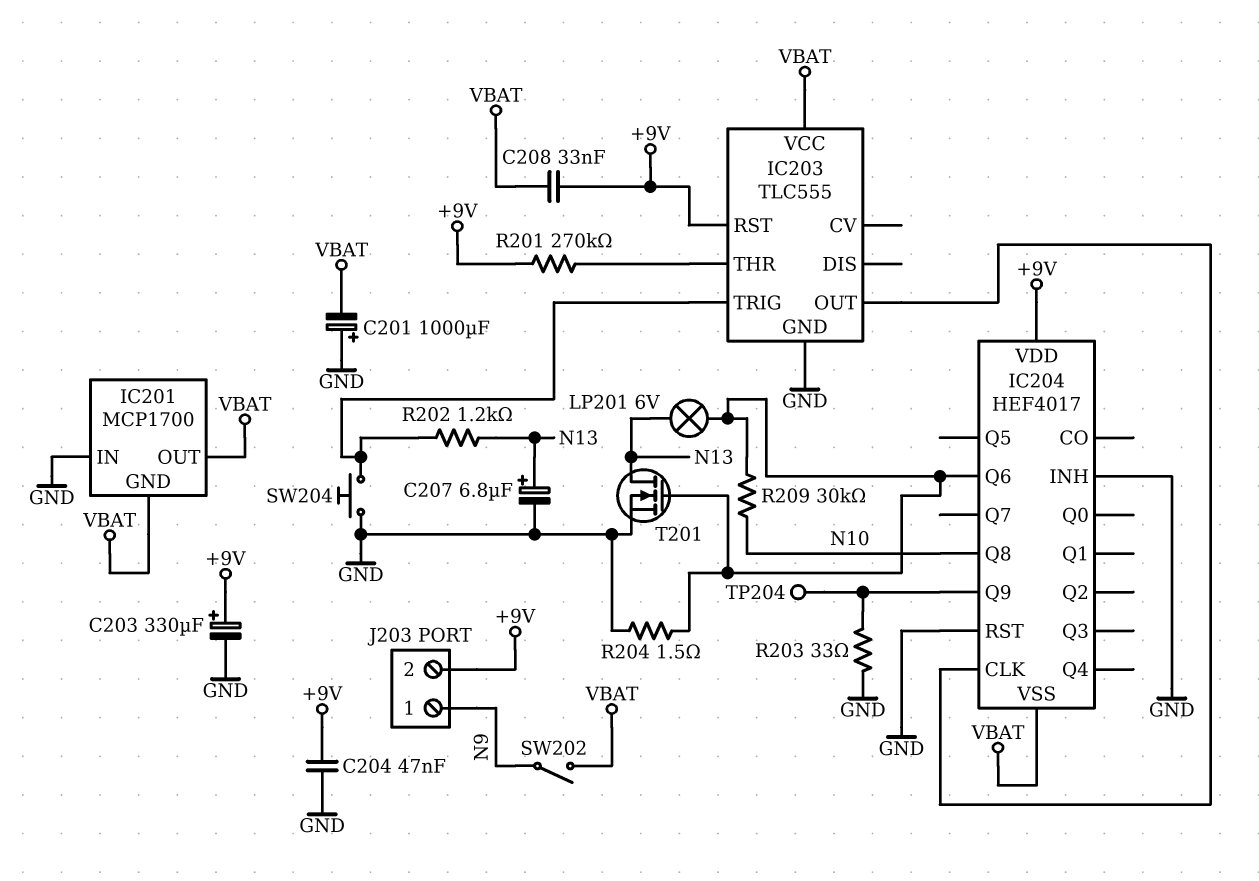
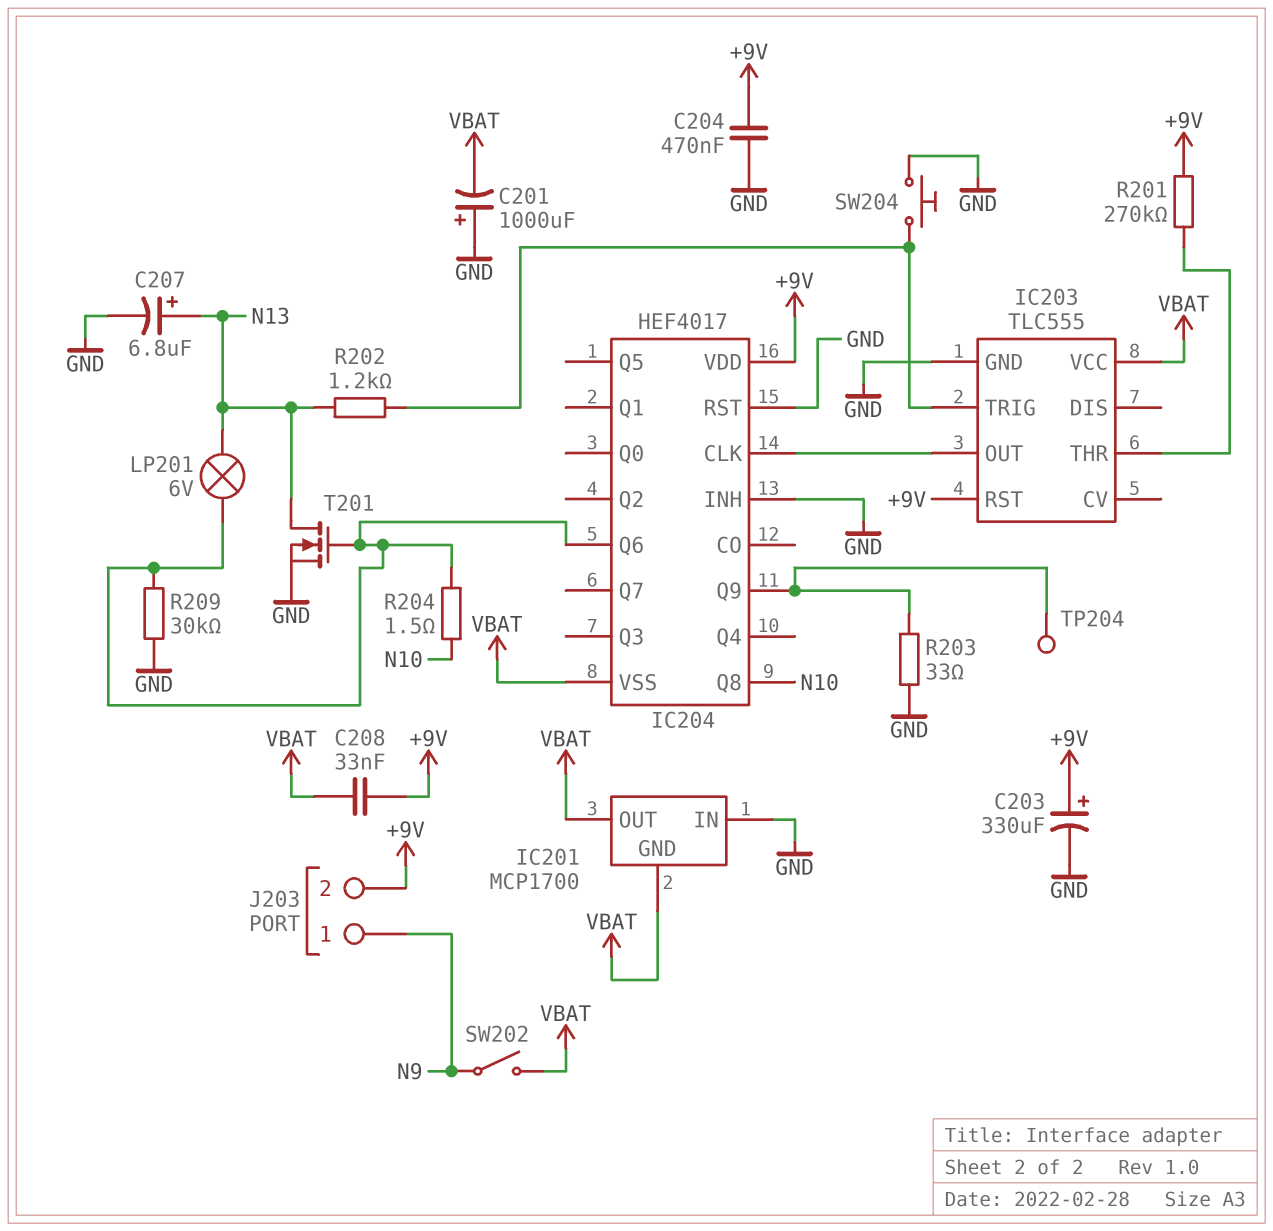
C204: 47nF (+9V, GND) -> 470nF (+9V, GND)
R204: 1.5 (GND, IC204/Q6) -> 1.5 (IC204/Q6, N10)
R209: 30k (IC204/Q6, N10) -> 30k (GND, IC204/Q6)

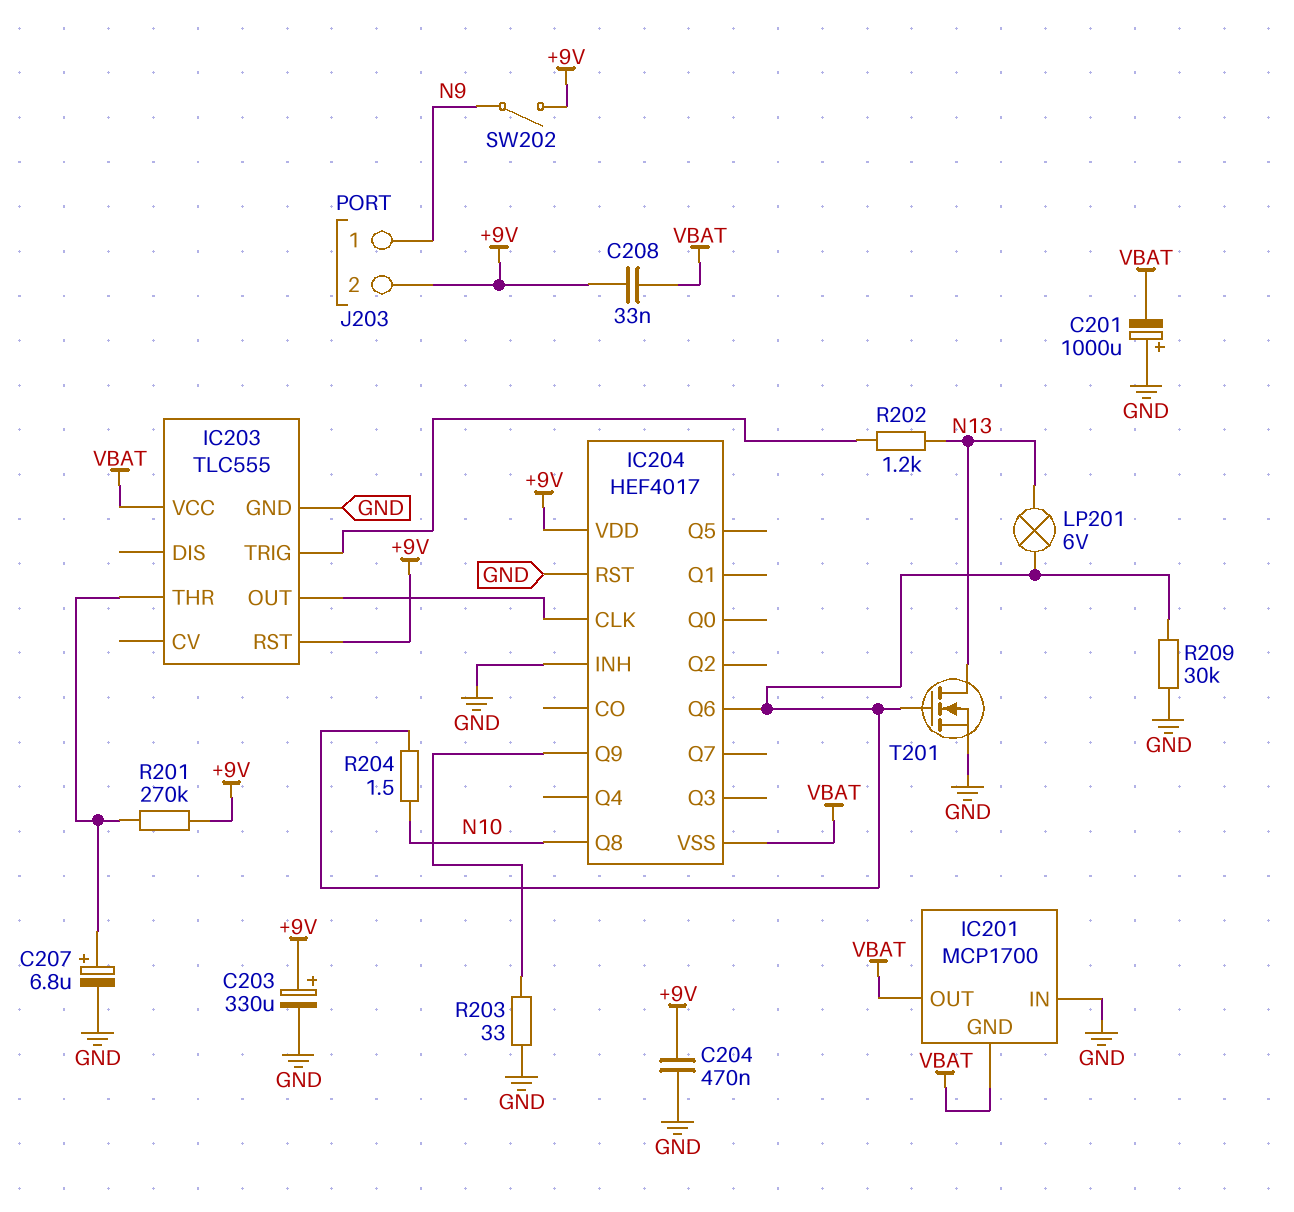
C207: 6.8uF (plus N13, minus GND) -> 6.8uF (plus IC203/THR, minus GND)
SW202: switch (N9, VBAT) -> switch (+9V, N9)
SW204: button (GND, IC203/TRIG) -> none
TP204: test point (IC204/Q9) -> none

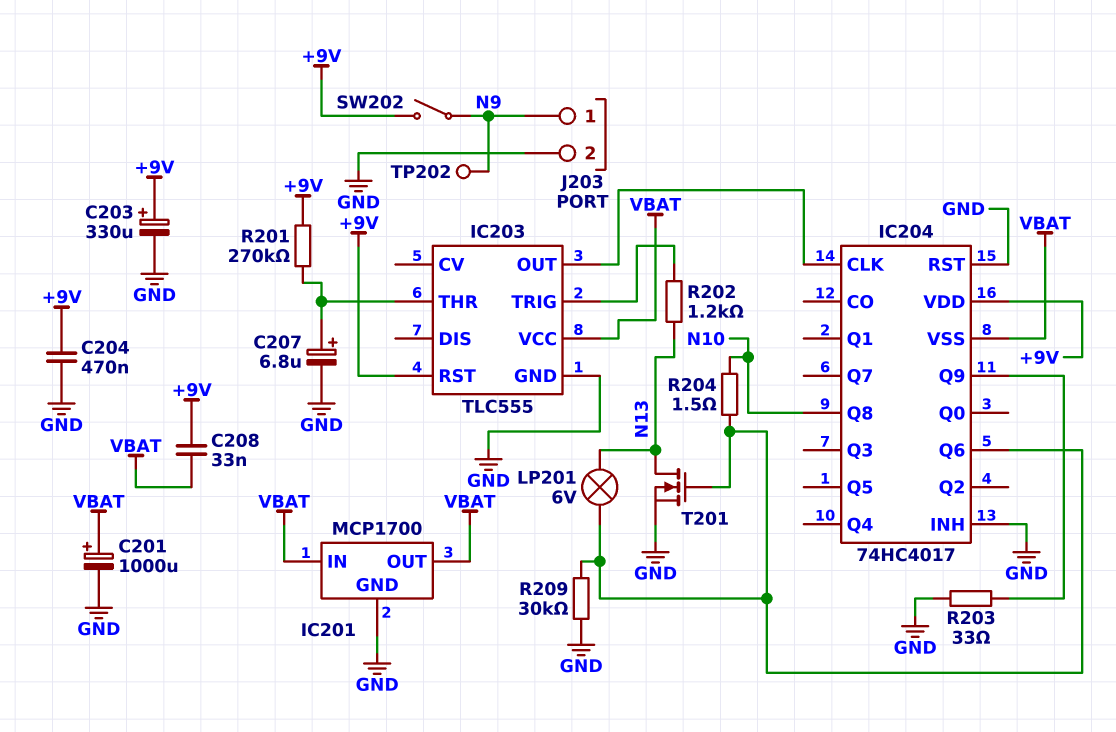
C201: 1000uF (plus GND, minus VBAT) -> 1000uF (plus VBAT, minus GND)
IC201 pin GND: VBAT -> GND
IC201 pin IN: GND -> VBAT
IC204: HEF4017 -> 74HC4017
J203 pin 2: +9V -> GND
TP202: none -> test point (N9)

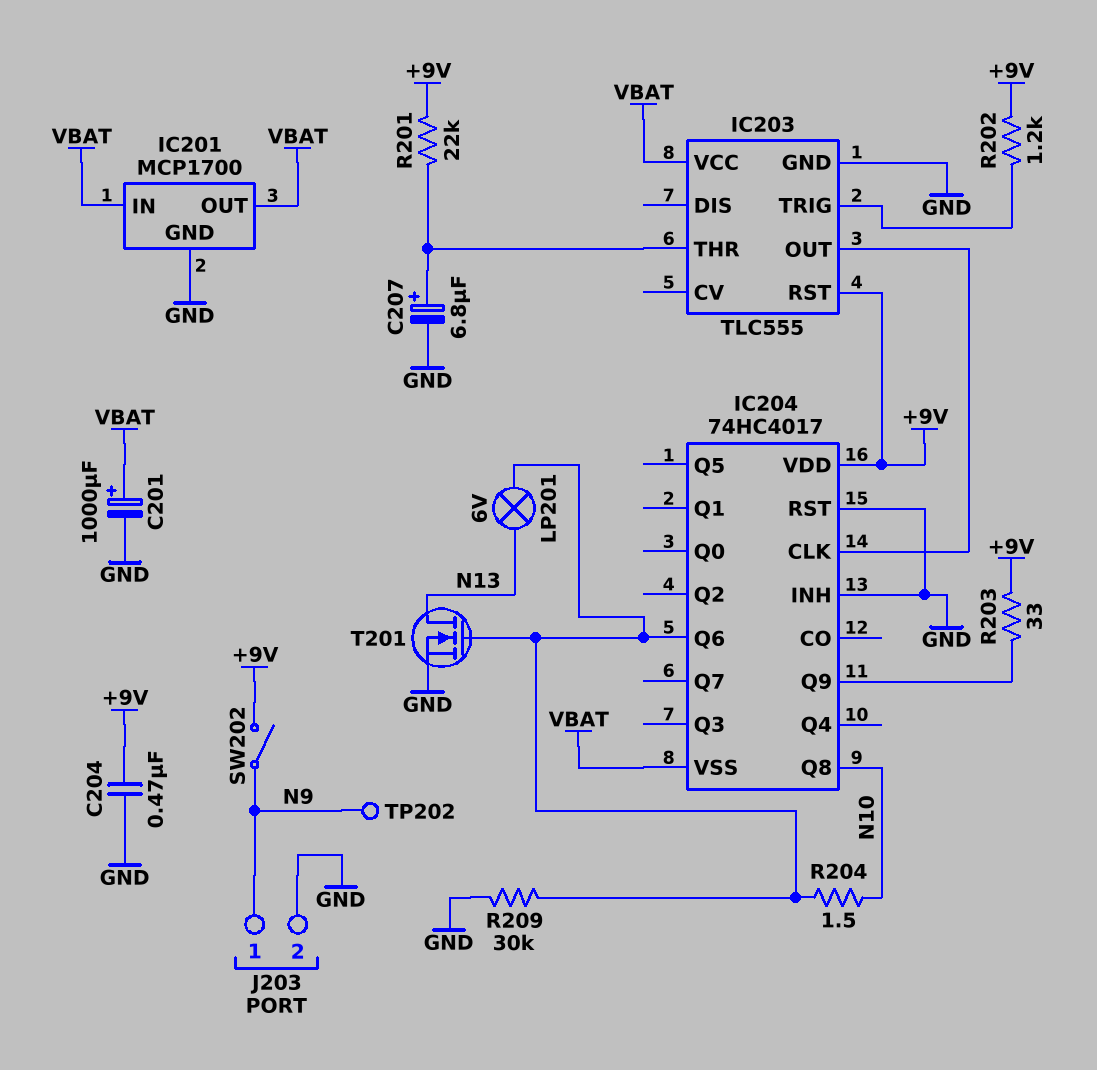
C203: 330uF (plus +9V, minus GND) -> none
C208: 33nF (+9V, VBAT) -> none
R201: 270k (+9V, IC203/THR) -> 22k (+9V, IC203/THR)
R202: 1.2k (IC203/TRIG, N13) -> 1.2k (+9V, IC203/TRIG)
R203: 33 (GND, IC204/Q9) -> 33 (+9V, IC204/Q9)

